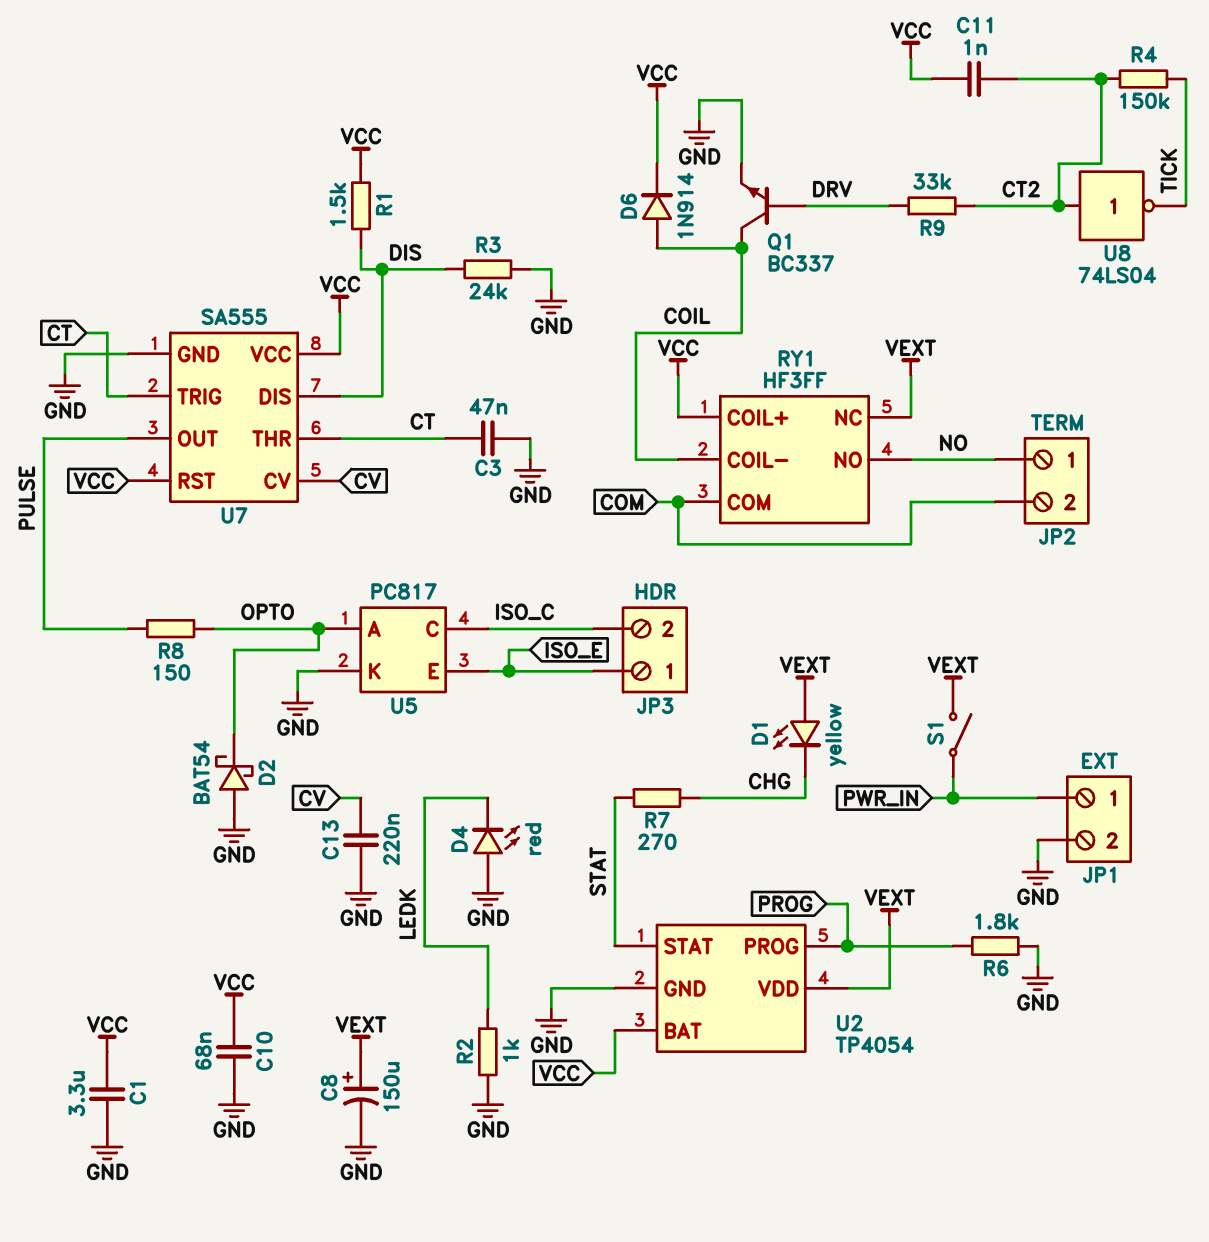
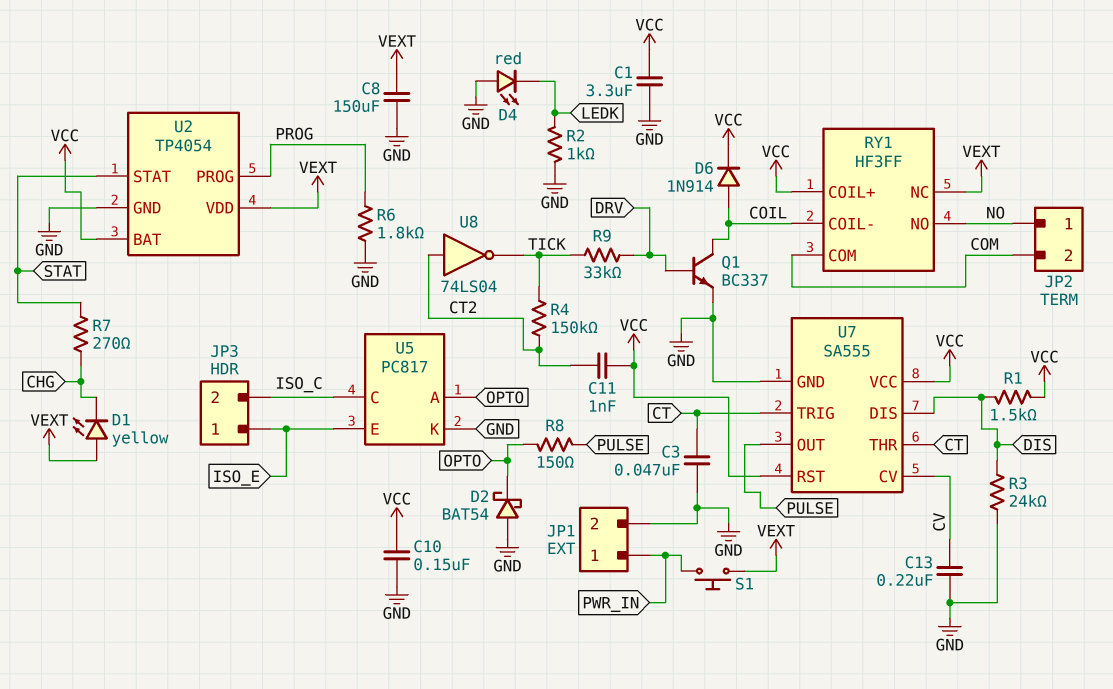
C8: 150uF (plus VEXT, minus GND) -> 150uF (GND, VEXT)
C10: 68nF (GND, VCC) -> 150nF (GND, VCC)
R9: 33k (CT2, DRV) -> 33k (DRV, TICK)
S1: switch (PWR_IN, VEXT) -> button (PWR_IN, VEXT)

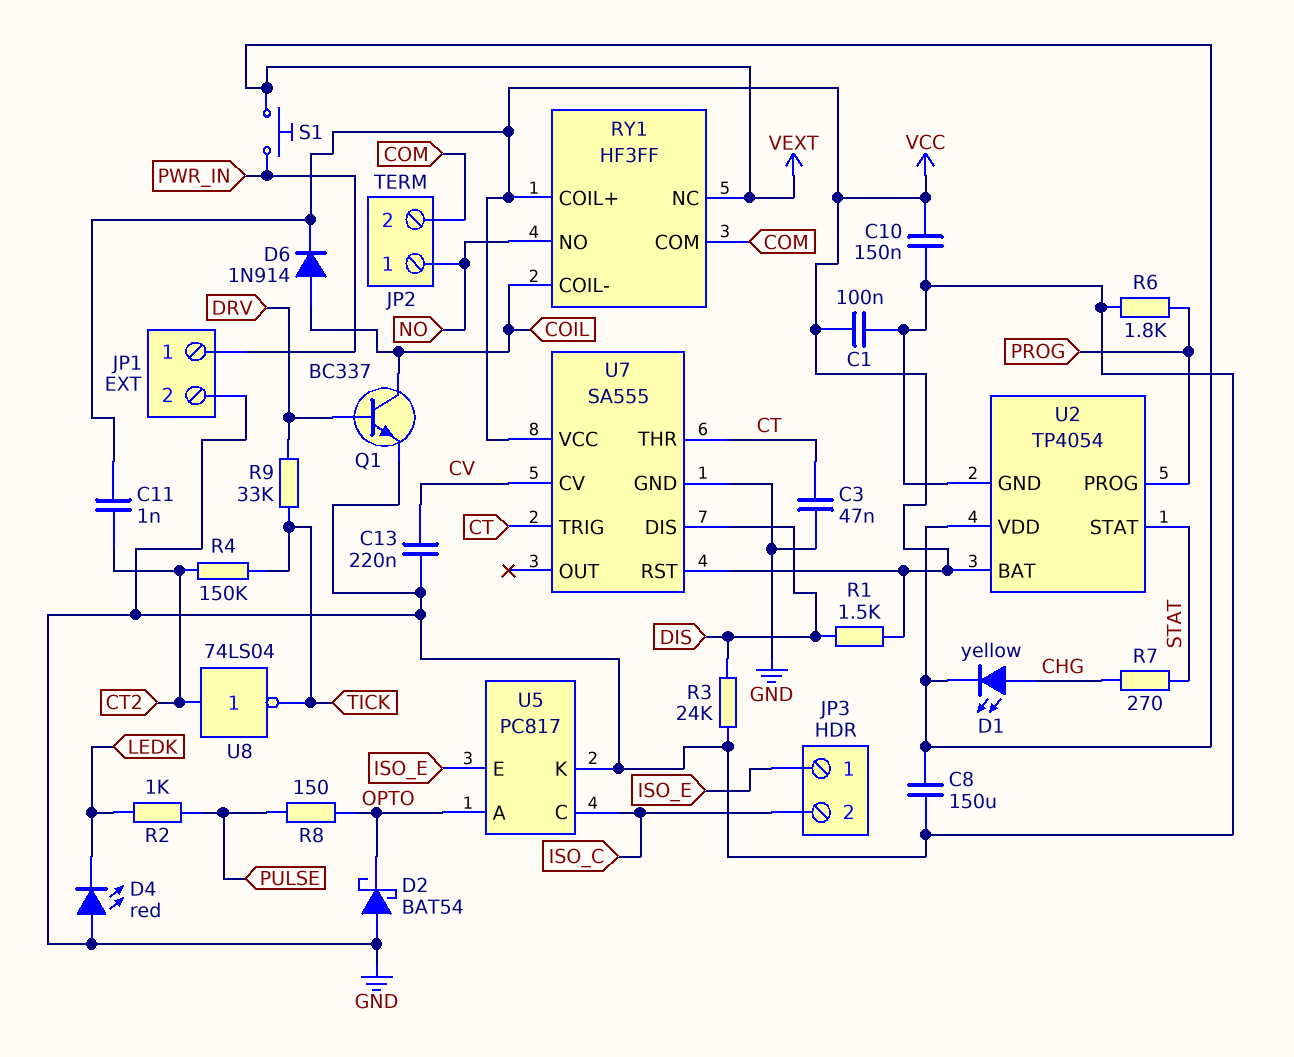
C1: 3.3uF (GND, VCC) -> 100nF (GND, VCC)
D1: LED yellow (A VEXT, K CHG) -> LED yellow (A CHG, K VEXT)
R2: 1k (GND, LEDK) -> 1k (LEDK, PULSE)
U7 pin OUT: PULSE -> none

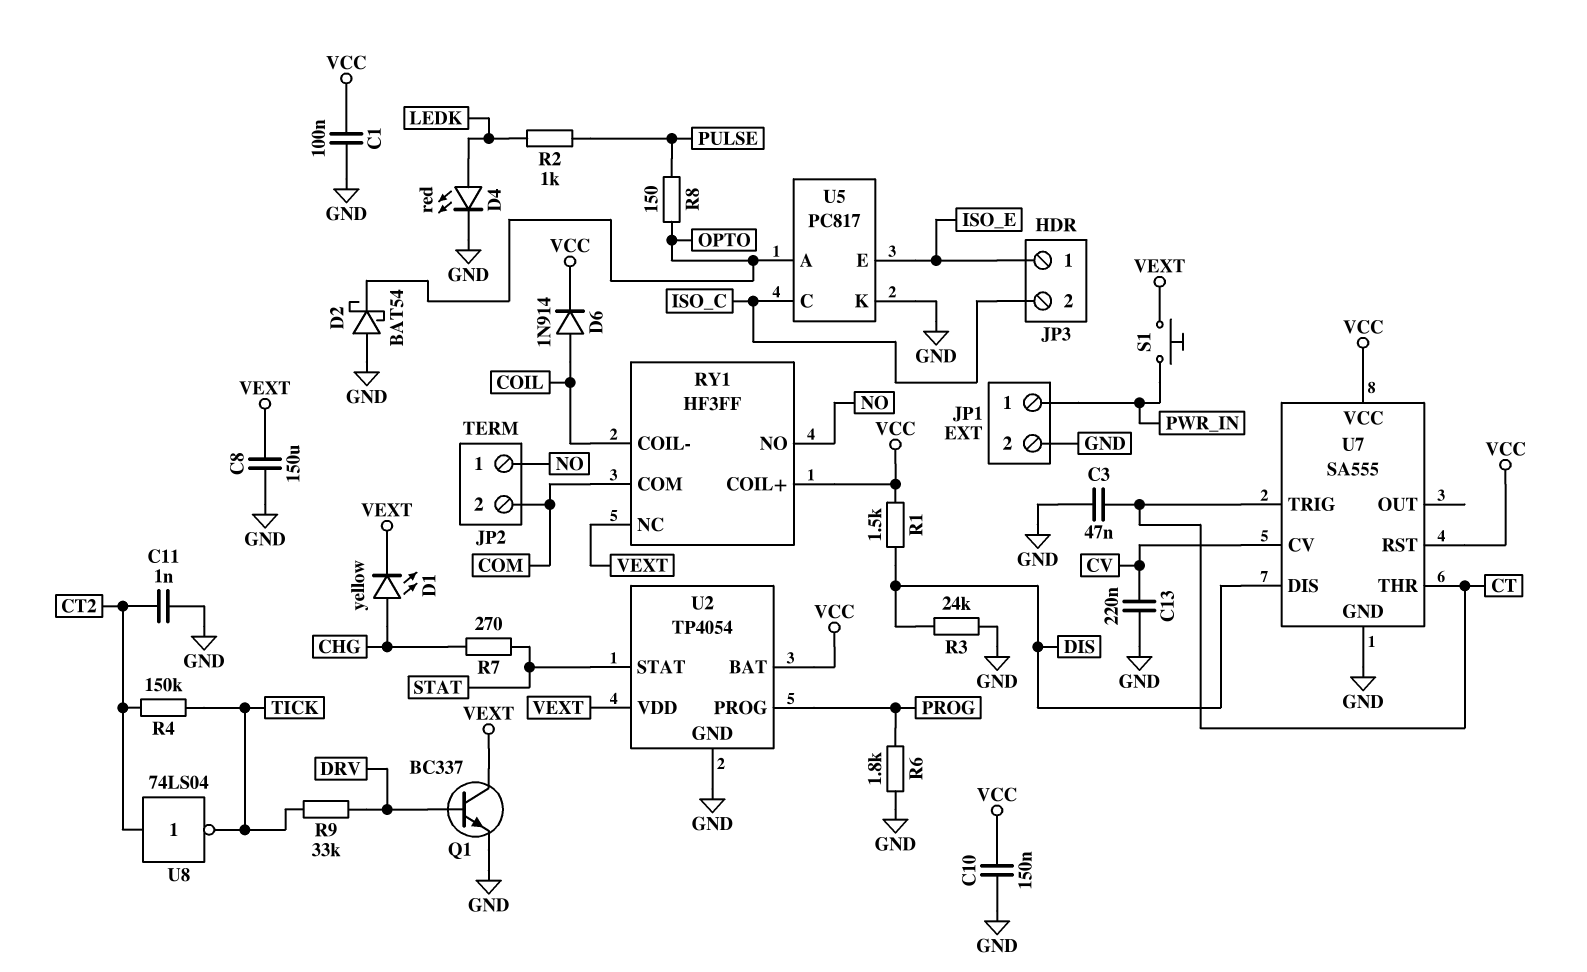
C11: 1nF (CT2, VCC) -> 1nF (CT2, GND)
D4: LED red (A GND, K LEDK) -> LED red (A LEDK, K GND)
Q1: NPN BC337 (B DRV, C COIL, E GND) -> NPN BC337 (B DRV, C VEXT, E GND)

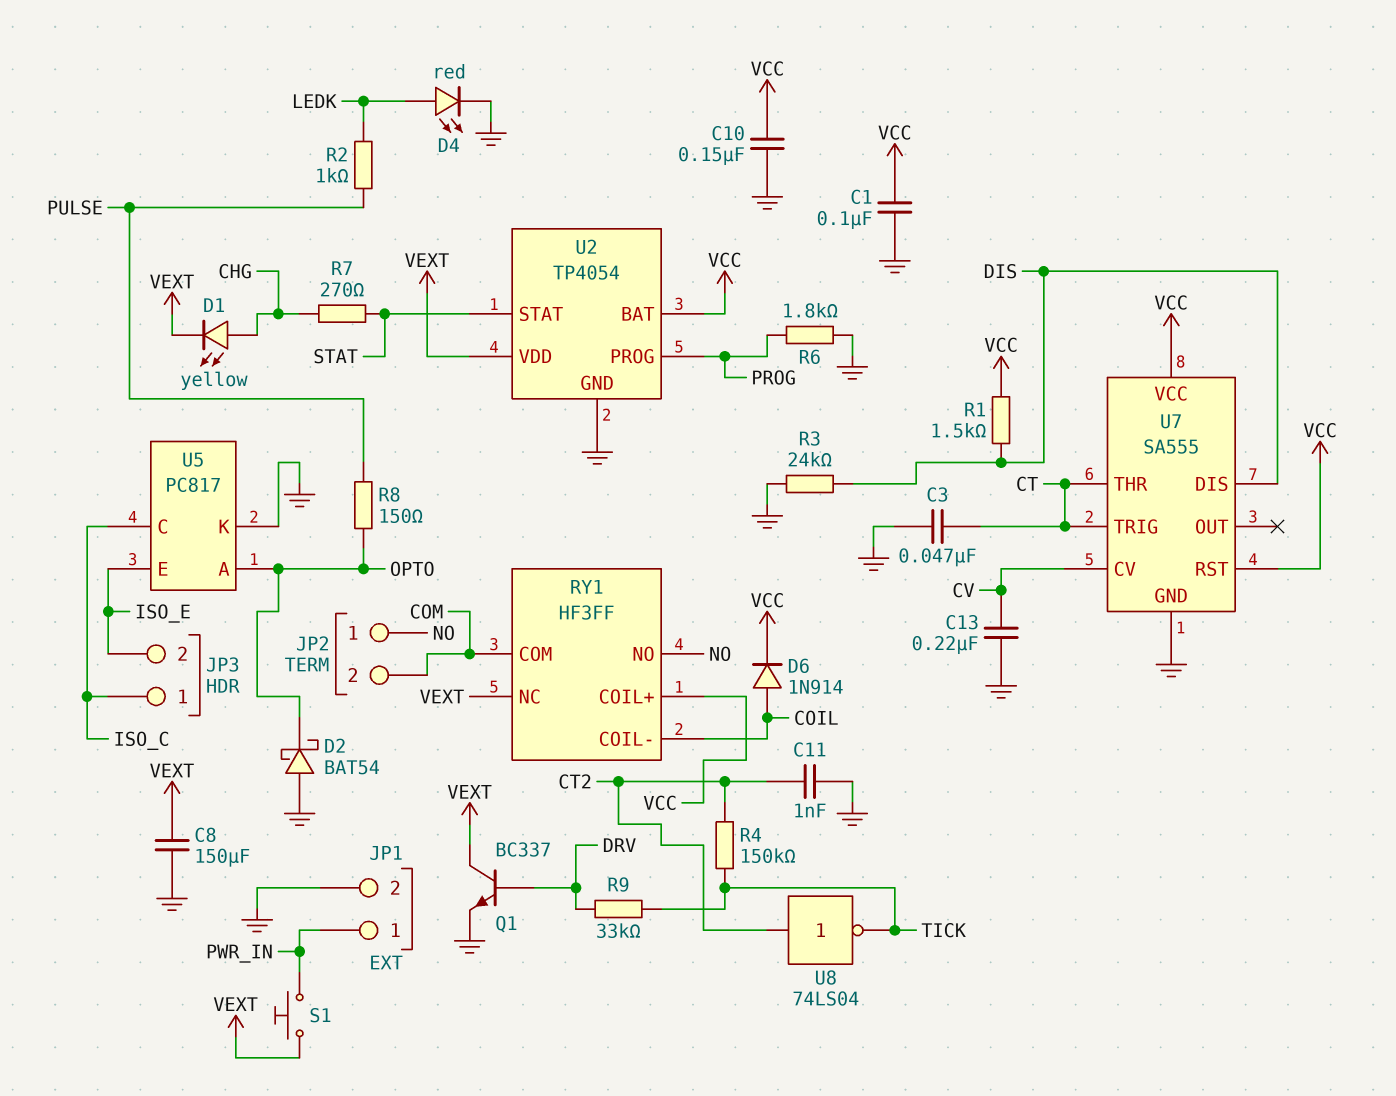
JP3 pin 1: ISO_E -> ISO_C
JP3 pin 2: ISO_C -> ISO_E

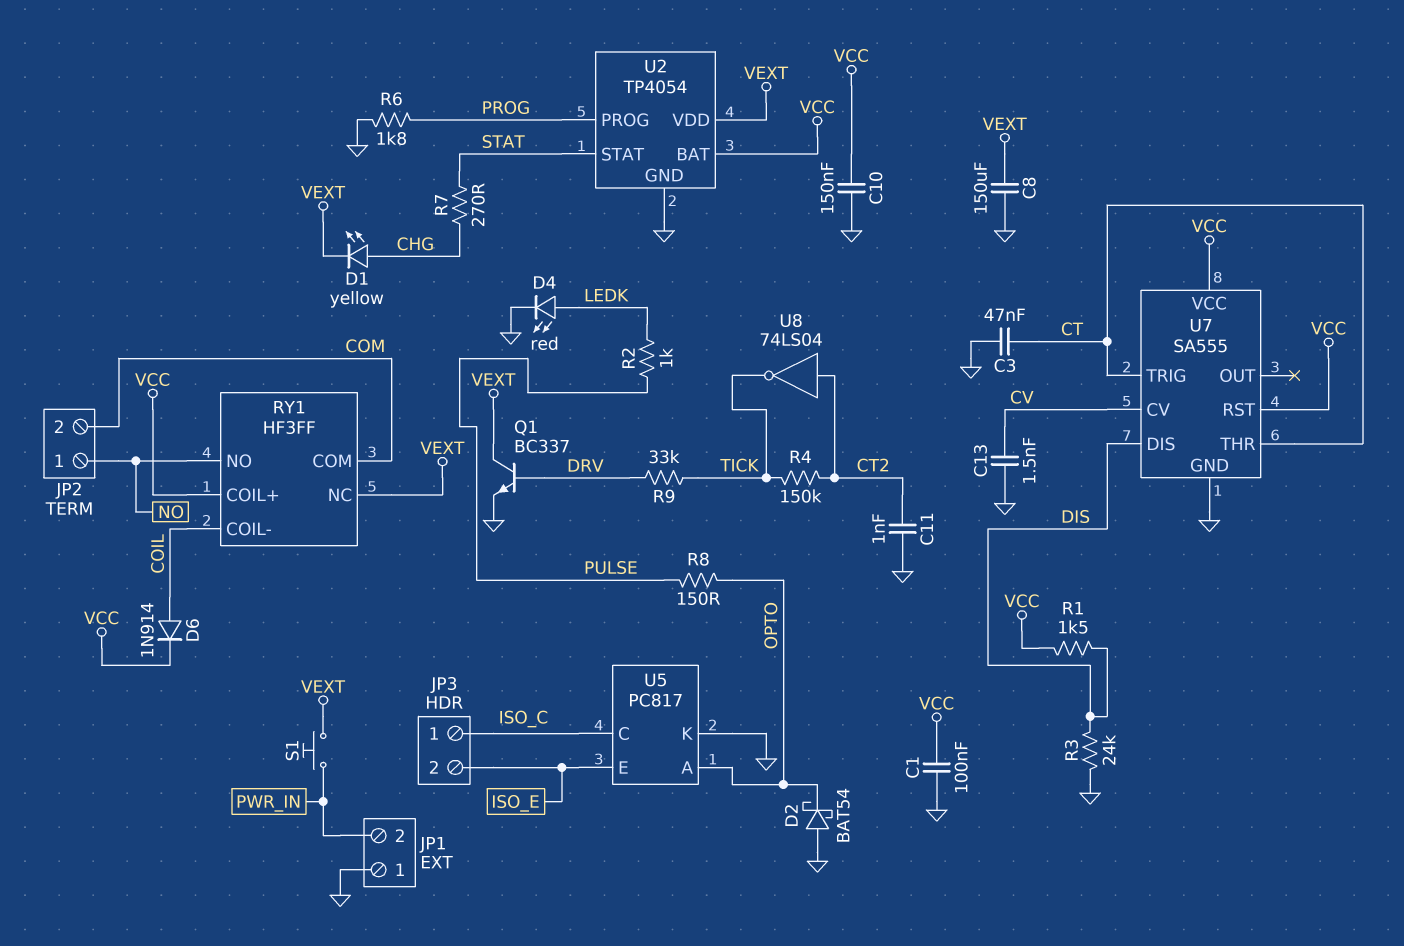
C13: 220nF (CV, GND) -> 1.5nF (CV, GND)
JP1 pin 1: PWR_IN -> GND
JP1 pin 2: GND -> PWR_IN

